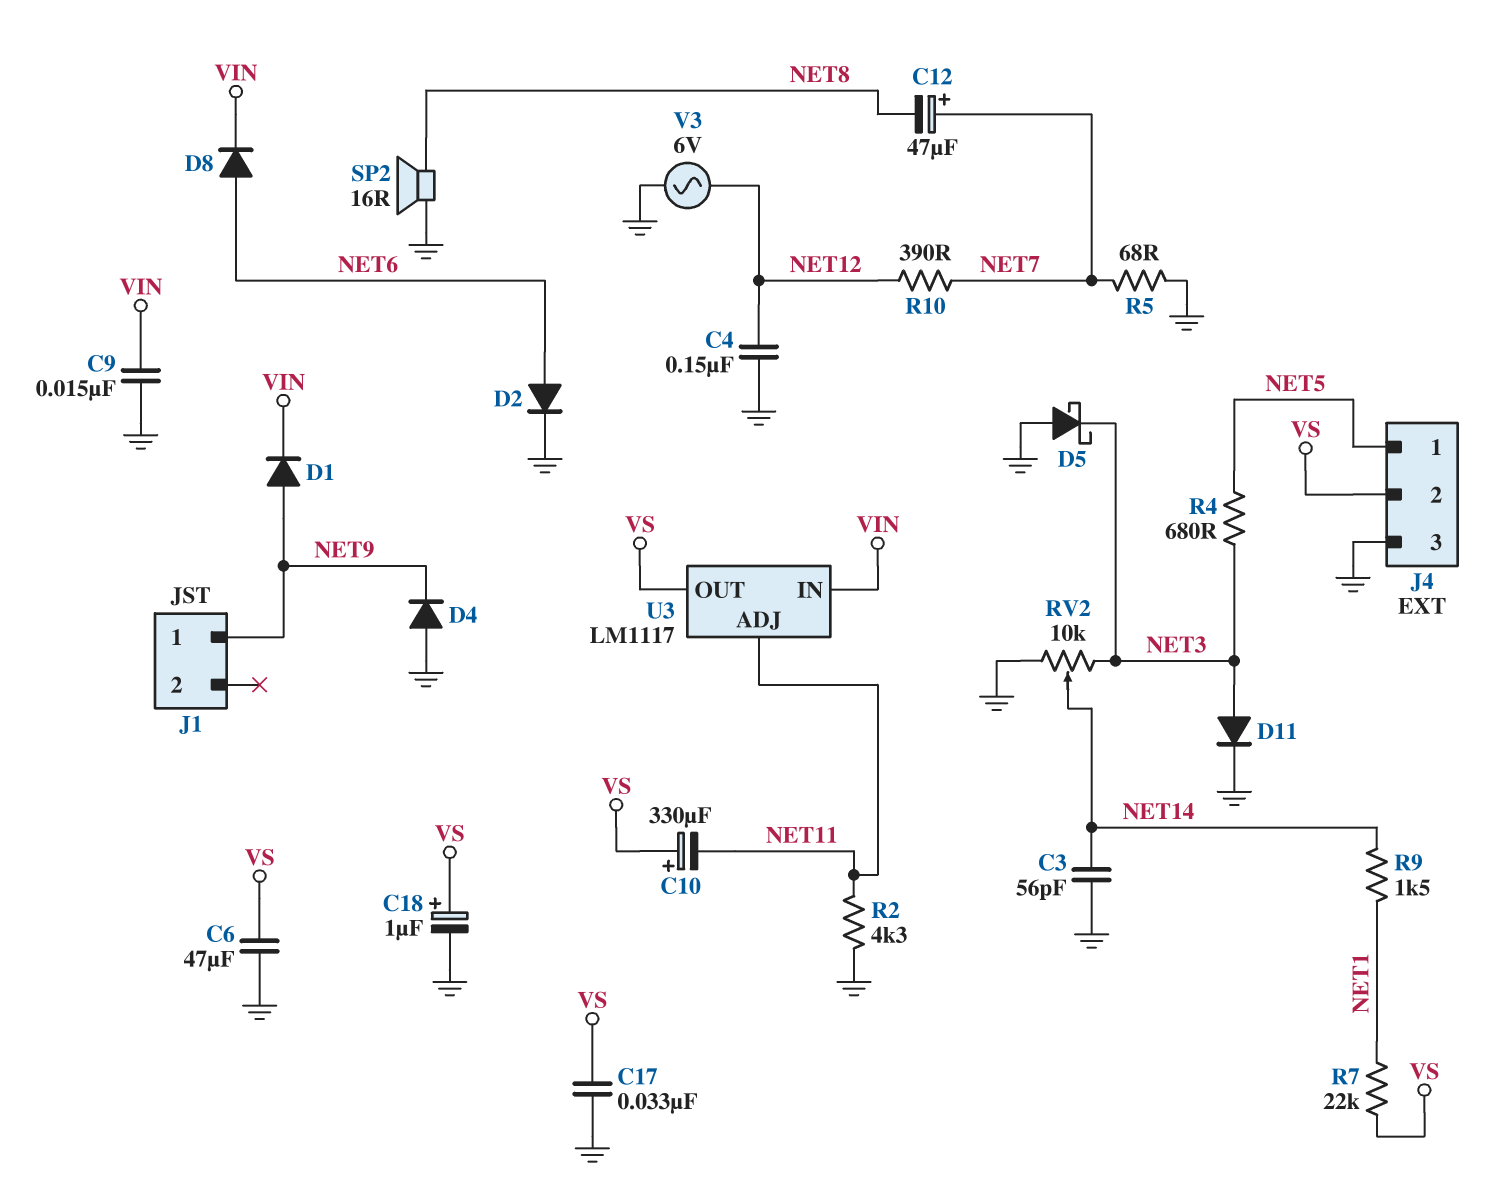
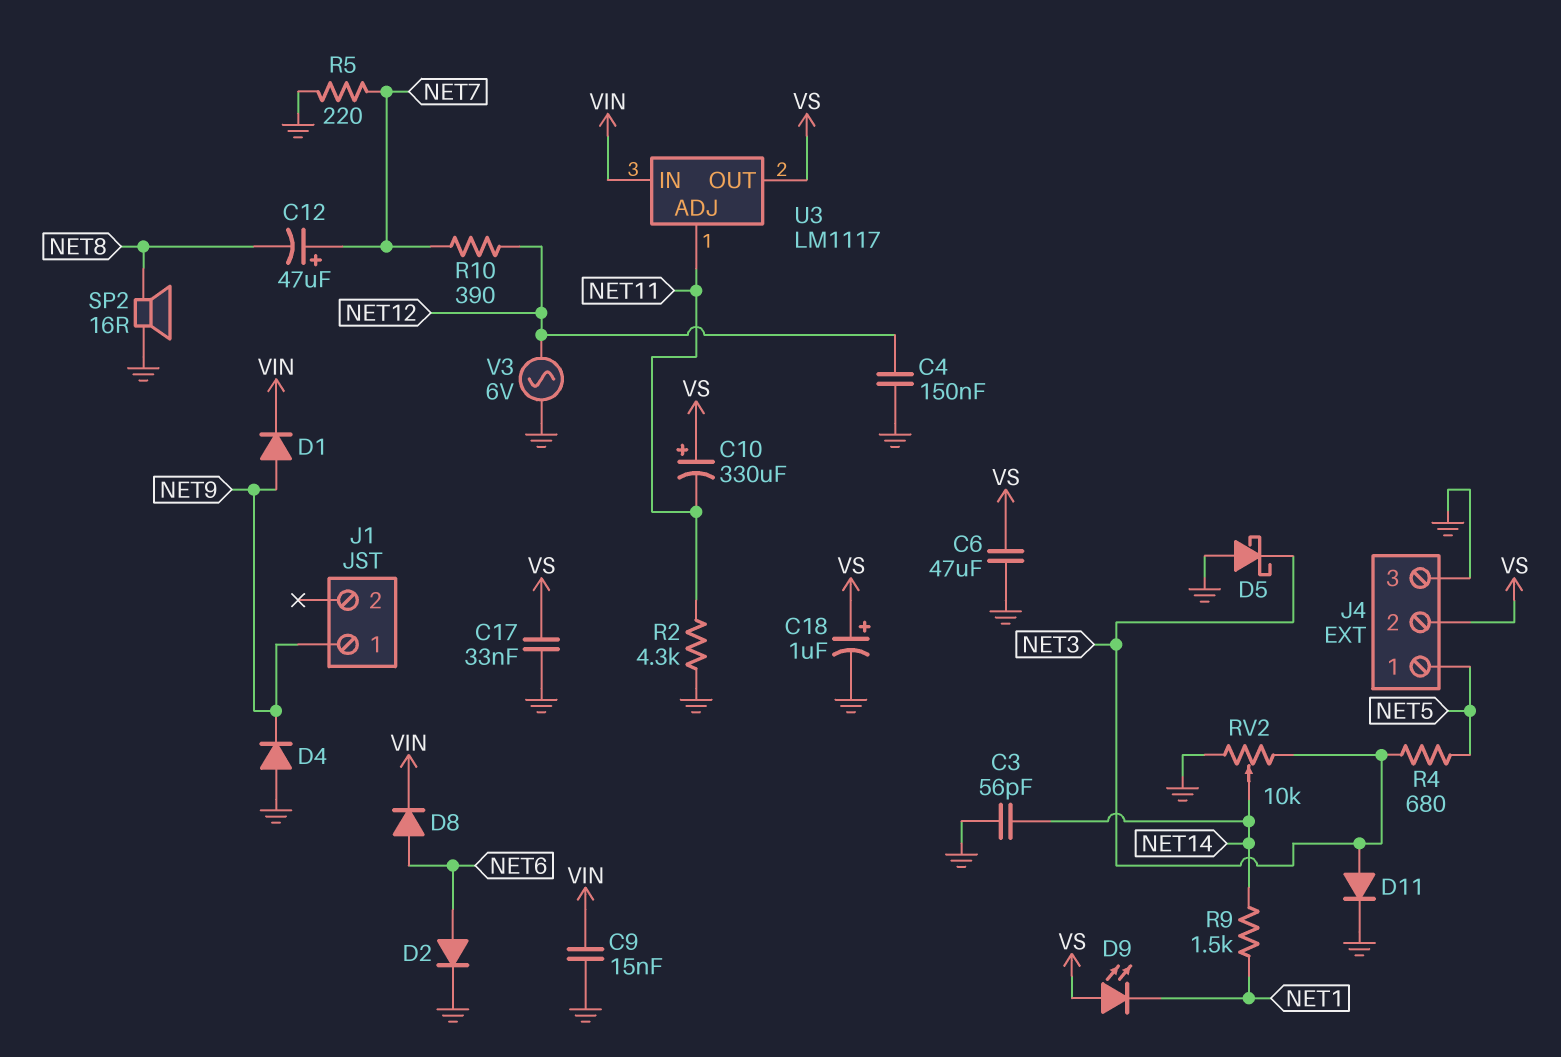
D9: none -> LED (A VS, K NET1)
R5: 68 (GND, NET7) -> 220 (GND, NET7)
R7: 22k (NET1, VS) -> none

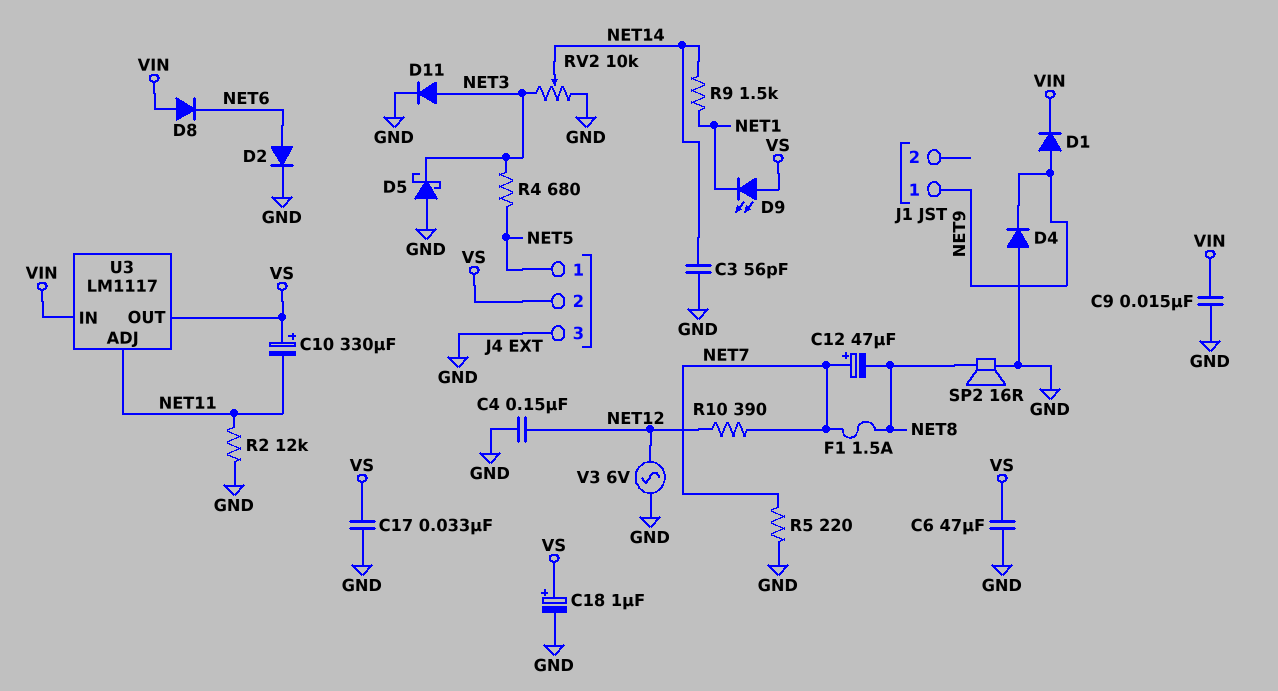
D8: diode (A NET6, K VIN) -> diode (A VIN, K NET6)
F1: none -> 1.5A (NET7, NET8)
R2: 4.3k (GND, NET11) -> 12k (GND, NET11)

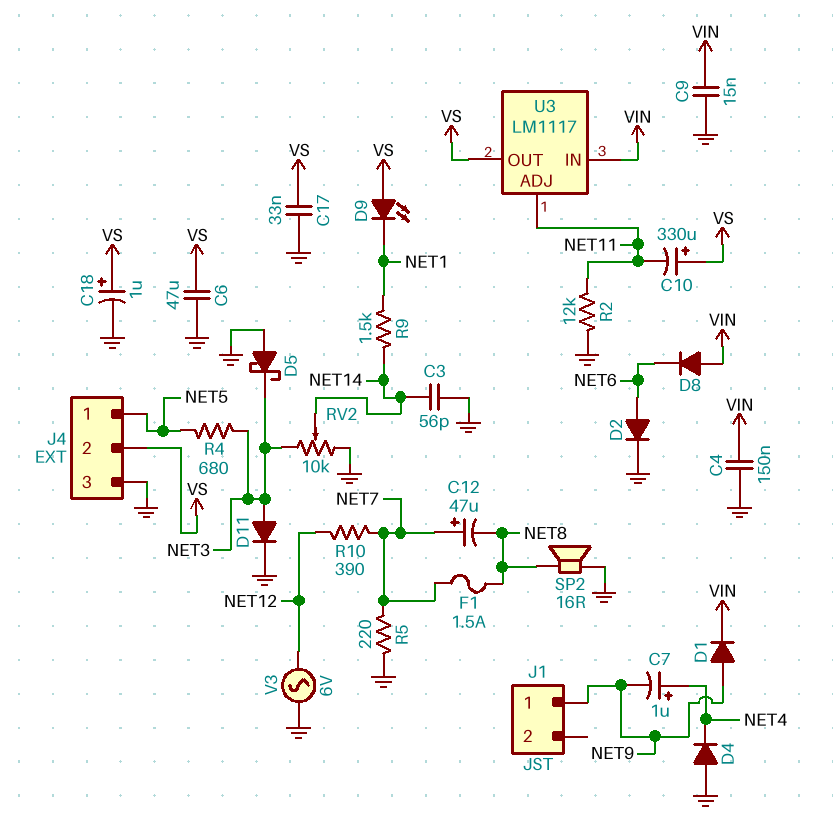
C4: 150nF (GND, NET12) -> 150nF (GND, VIN)
C7: none -> 1uF (plus NET4, minus NET9)
D4: diode (A GND, K NET9) -> diode (A GND, K NET4)

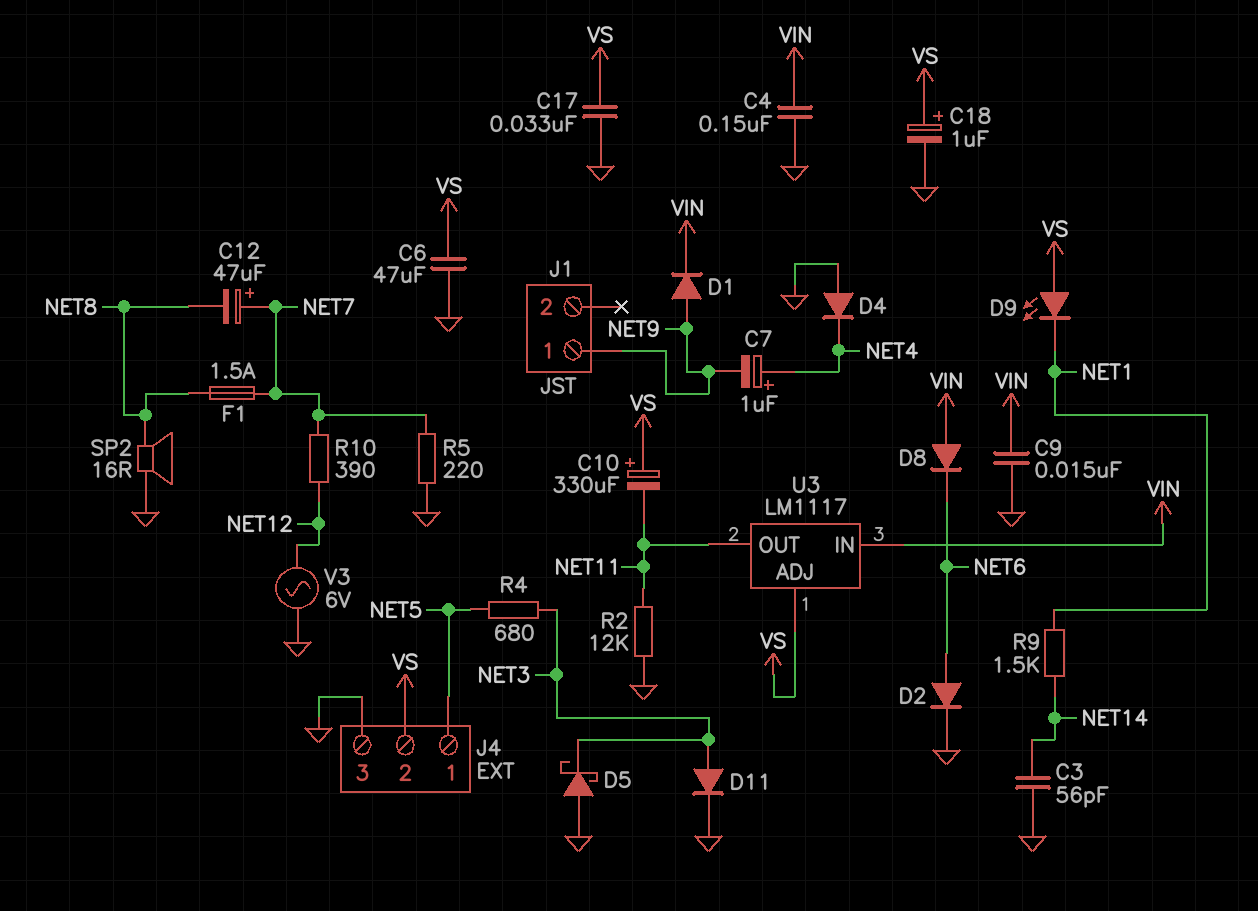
RV2: 10k (GND, NET3, wiper NET14) -> none
U3 pin ADJ: NET11 -> VS
U3 pin OUT: VS -> NET11

